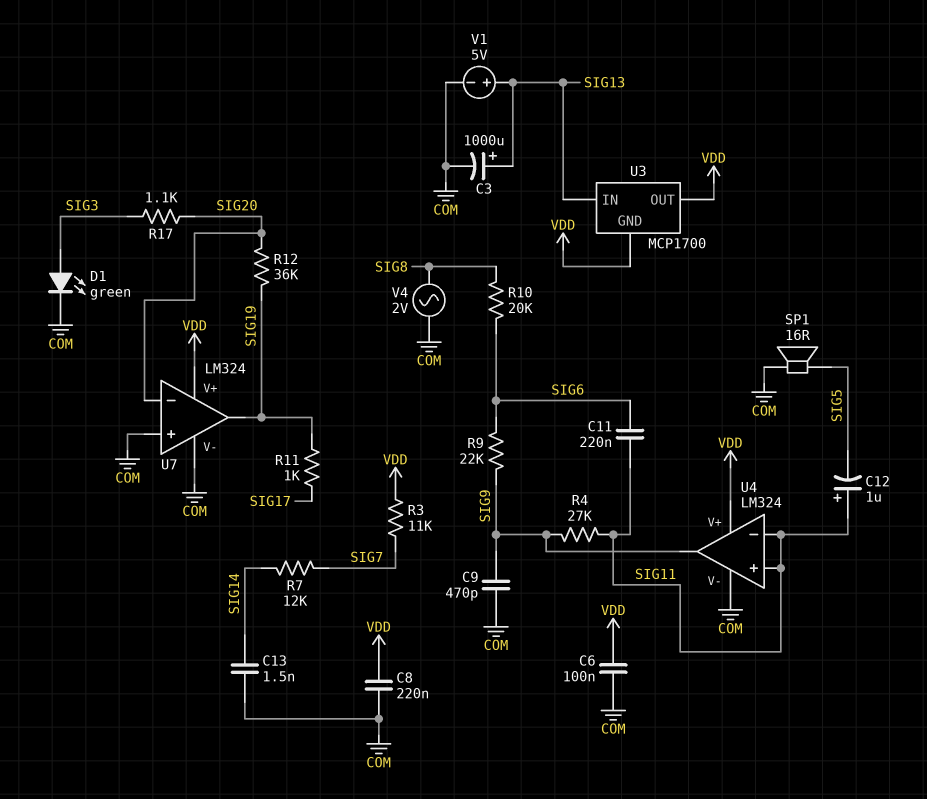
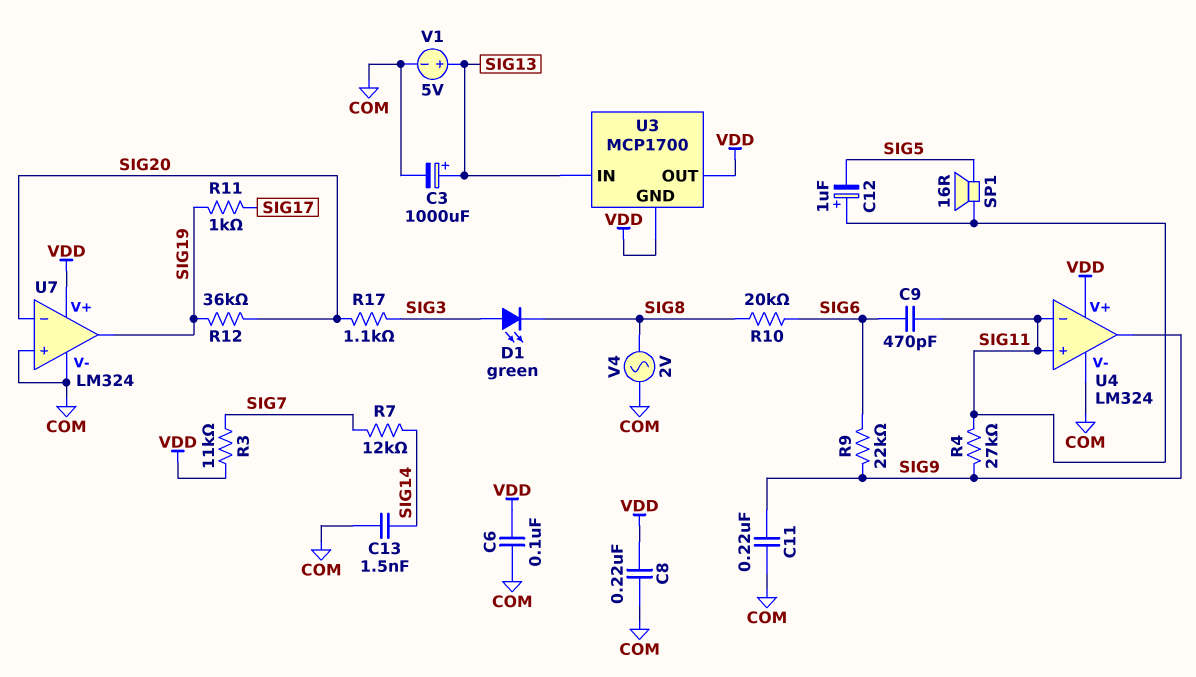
C9: 470pF (COM, SIG9) -> 470pF (SIG6, SIG11)
C11: 220nF (SIG6, SIG11) -> 220nF (COM, SIG9)
D1: LED green (A SIG3, K COM) -> LED green (A SIG3, K SIG8)
SP1: speaker 16R (COM, SIG5) -> speaker 16R (SIG5, SIG11)

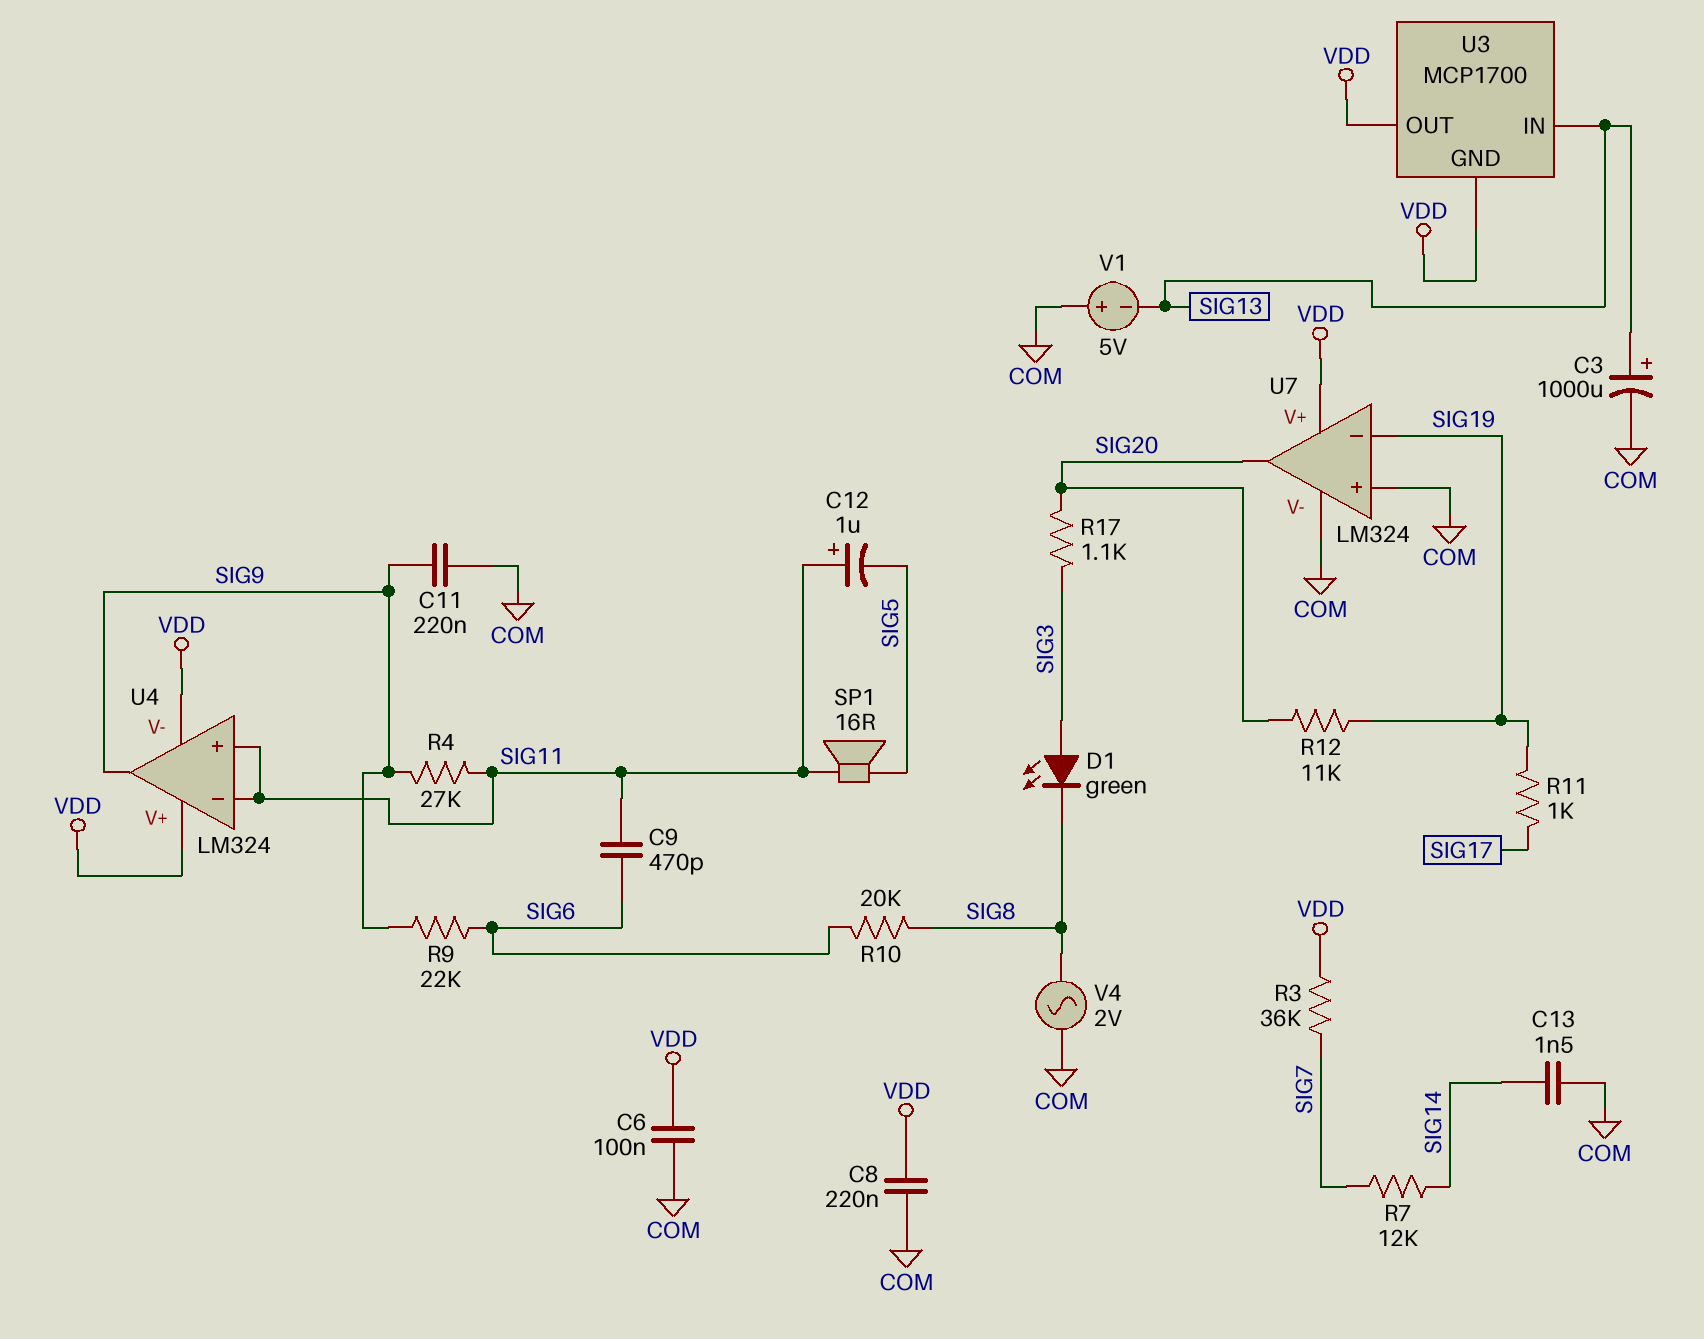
R3: 11k (SIG7, VDD) -> 36k (SIG7, VDD)
R12: 36k (SIG19, SIG20) -> 11k (SIG19, SIG20)
U4 pin V-: COM -> VDD
U7 pin in-: SIG20 -> SIG19
U7 pin out: SIG19 -> SIG20
V1: 5V (plus SIG13, minus COM) -> 5V (plus COM, minus SIG13)

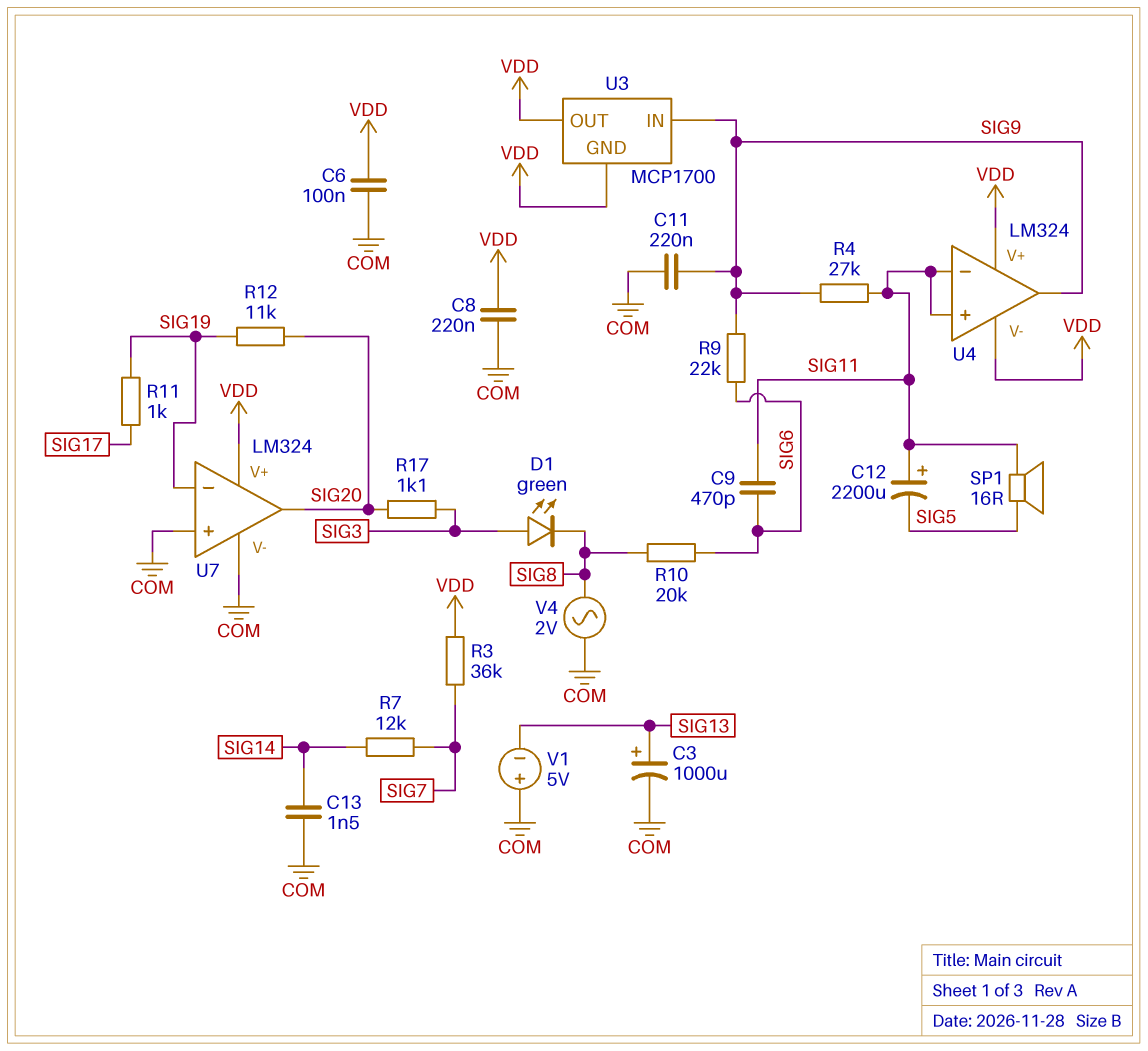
C12: 1uF (plus SIG11, minus SIG5) -> 2200uF (plus SIG11, minus SIG5)
U3 pin IN: SIG13 -> SIG9

